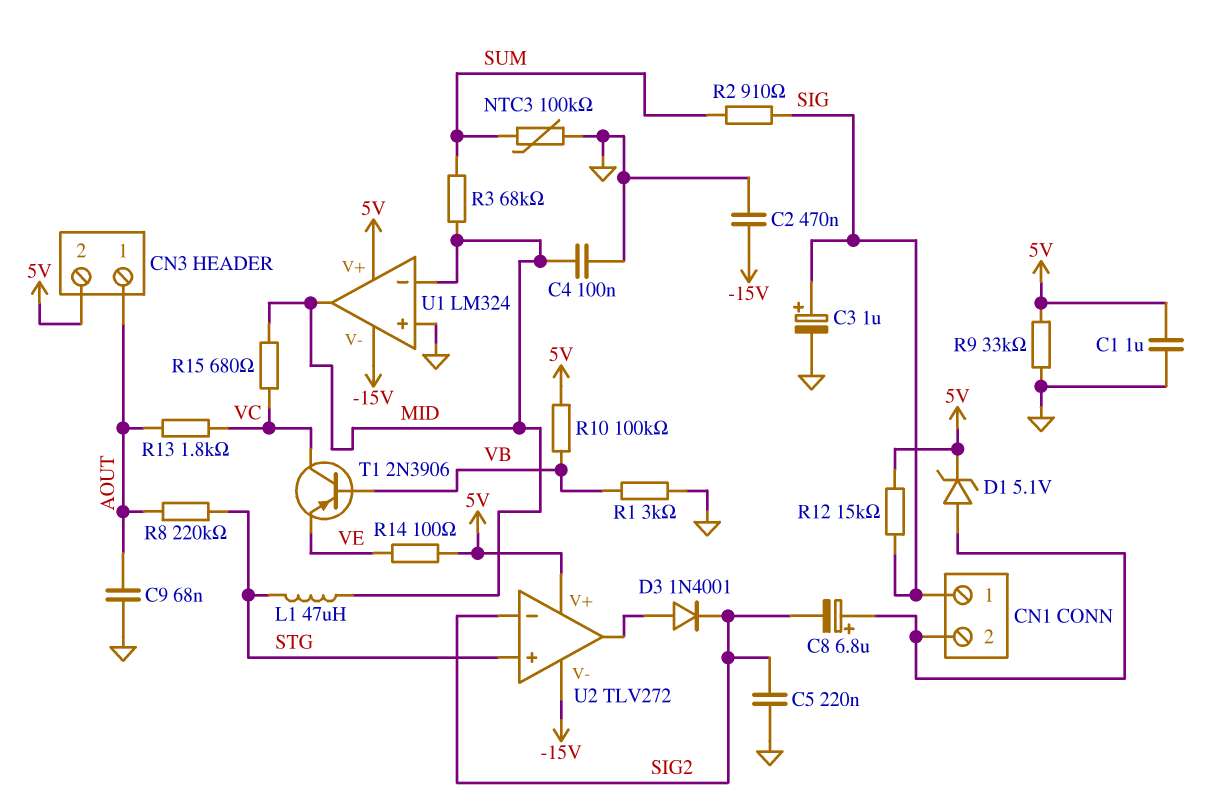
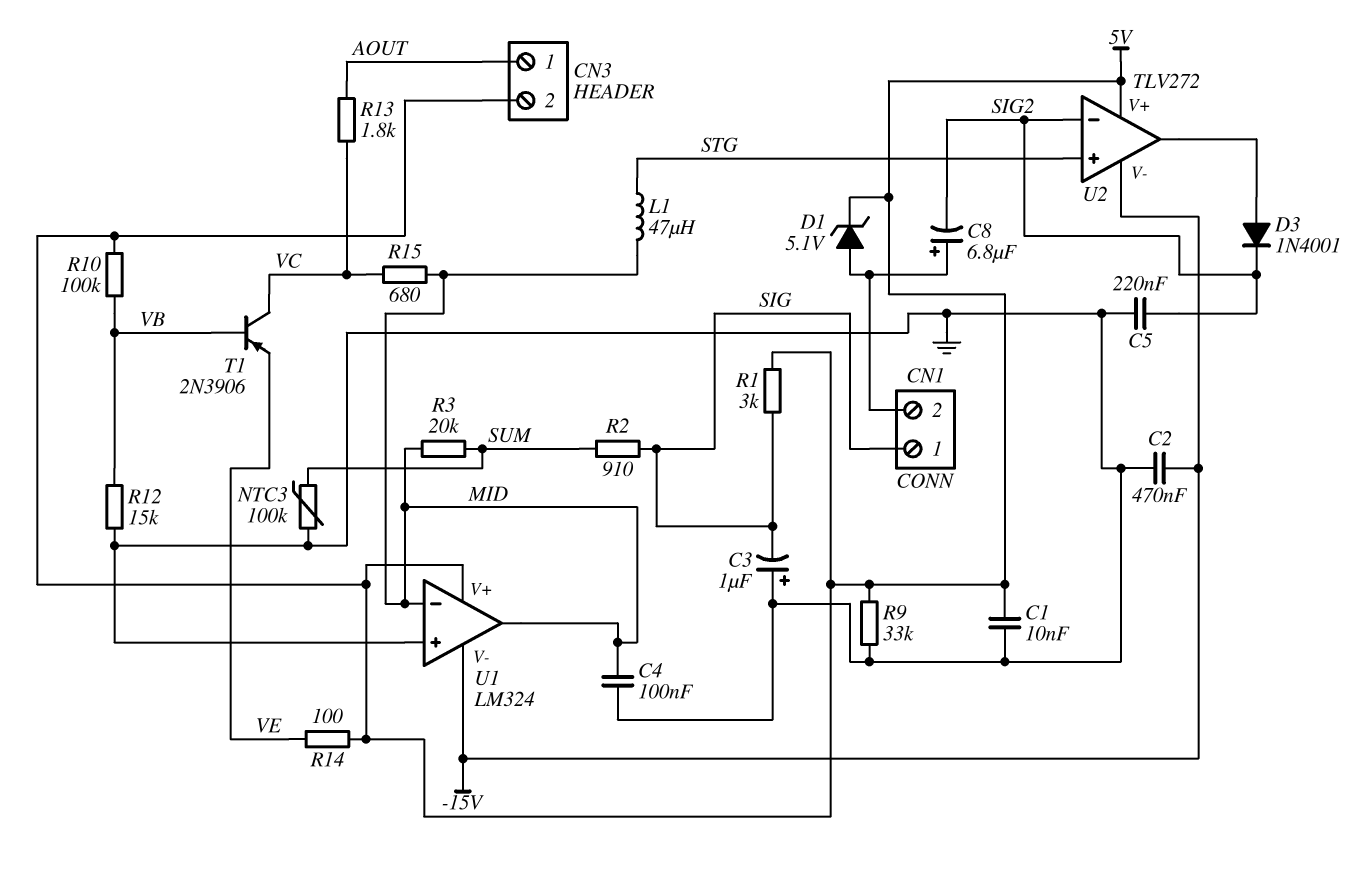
C1: 1uF (5V, GND) -> 10nF (5V, GND)
C3: 1uF (plus SIG, minus GND) -> 1uF (plus GND, minus SIG)
C9: 68nF (AOUT, GND) -> none
R1: 3k (GND, VB) -> 3k (5V, SIG)
R3: 68k (MID, SUM) -> 20k (MID, SUM)
R8: 220k (AOUT, STG) -> none
R12: 15k (5V, SIG) -> 15k (GND, VB)

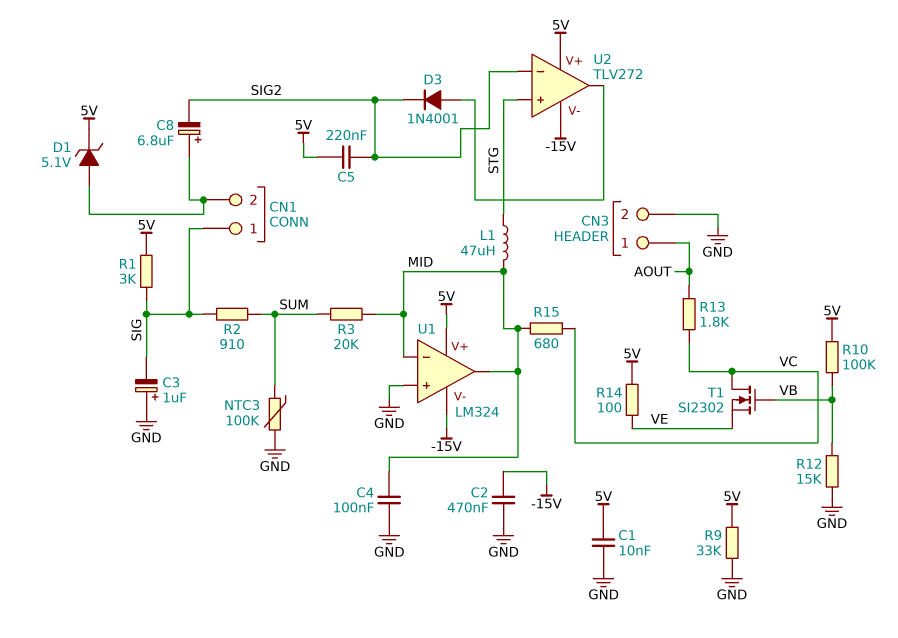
C5: 220nF (GND, SIG2) -> 220nF (5V, SIG2)
CN3 pin 2: 5V -> GND
T1: PNP 2N3906 (B VB, C VC, E VE) -> NMOS SI2302 (G VB, D VC, S VE)

